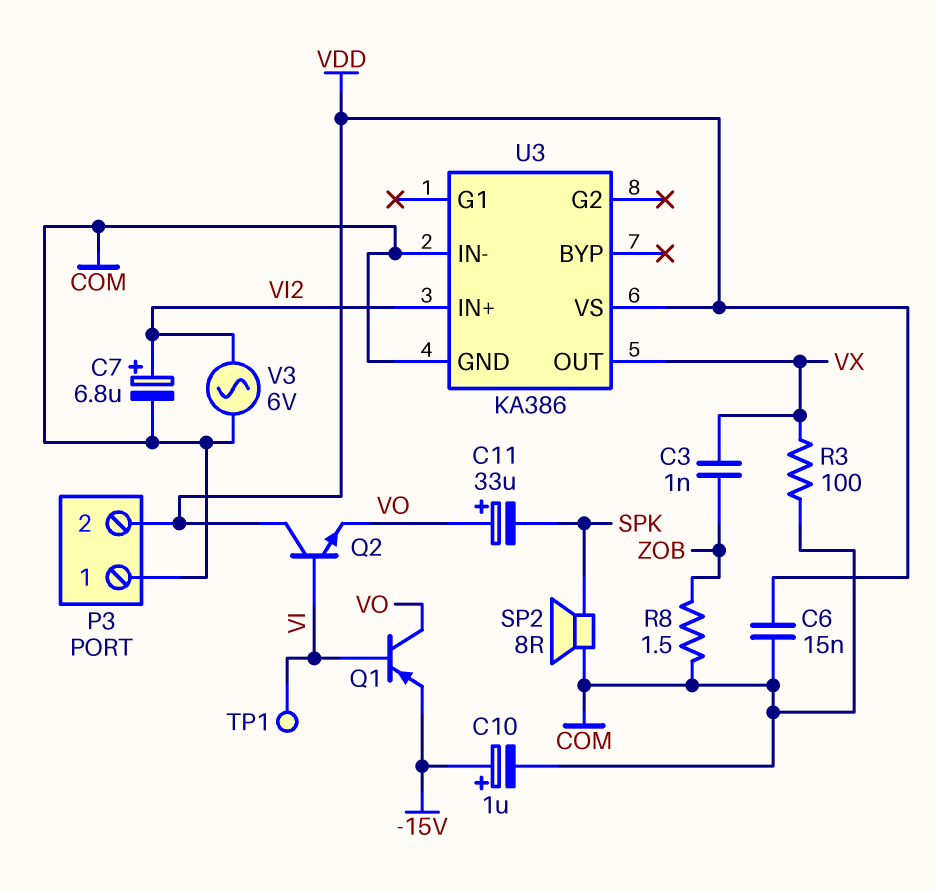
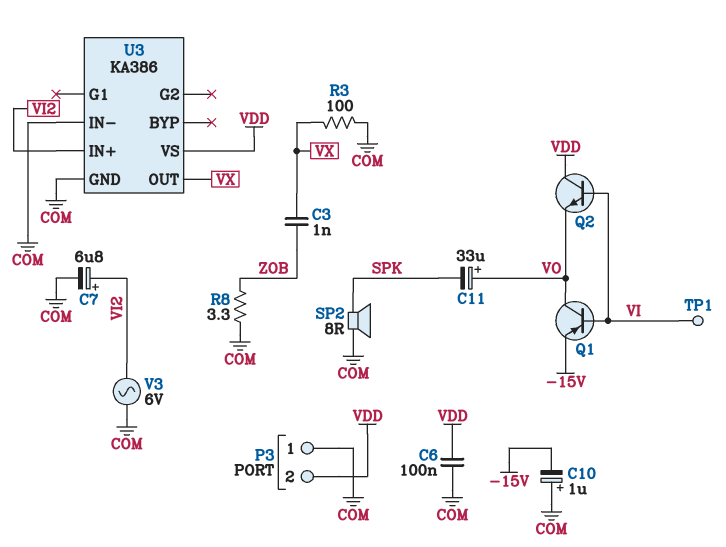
C6: 15nF (COM, VDD) -> 100nF (COM, VDD)
C10: 1uF (plus -15V, minus COM) -> 1uF (plus COM, minus -15V)
R8: 1.5 (COM, ZOB) -> 3.3 (COM, ZOB)

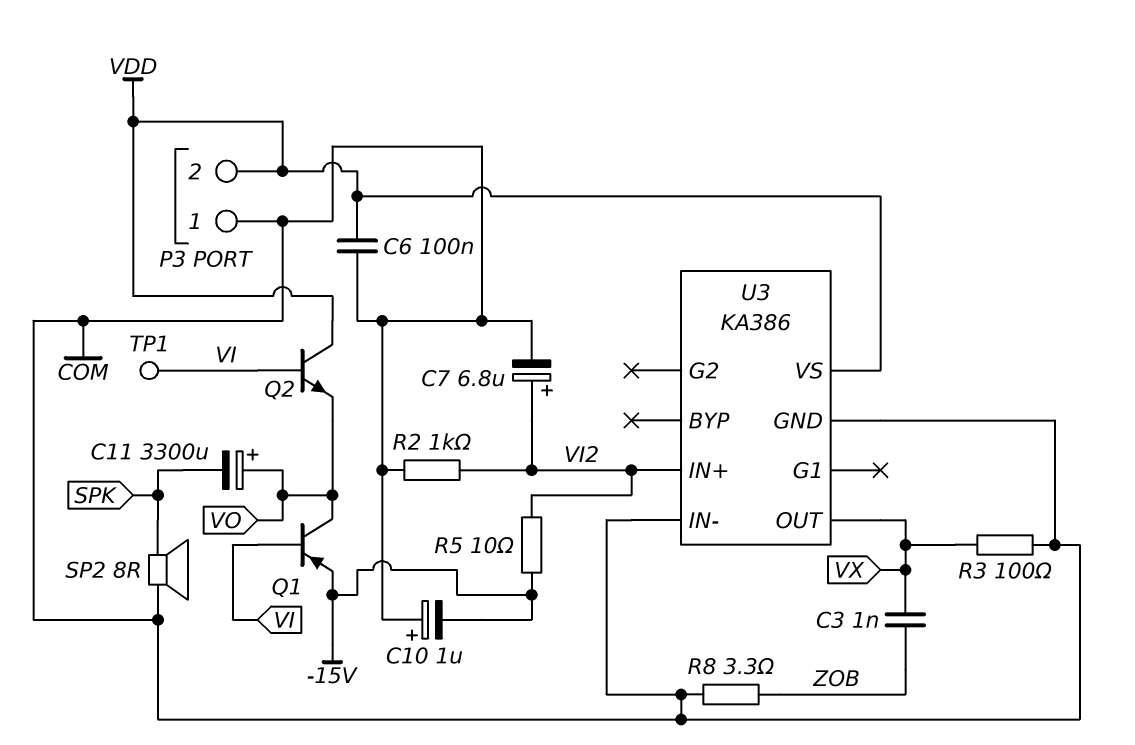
C11: 33uF (plus VO, minus SPK) -> 3300uF (plus VO, minus SPK)
R2: none -> 1k (COM, VI2)
R5: none -> 10 (-15V, VI2)
V3: AC 6V (COM, VI2) -> none

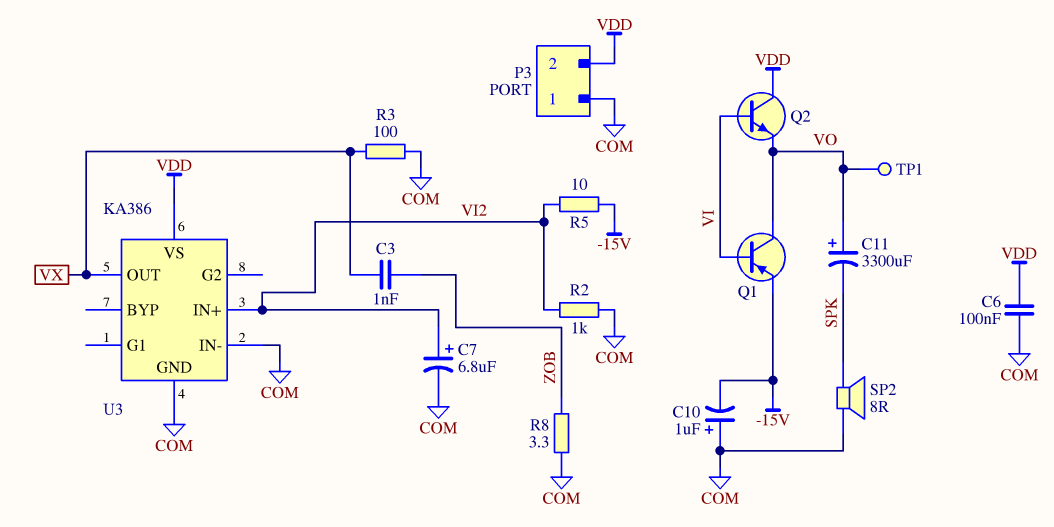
TP1: test point (VI) -> test point (VO)

